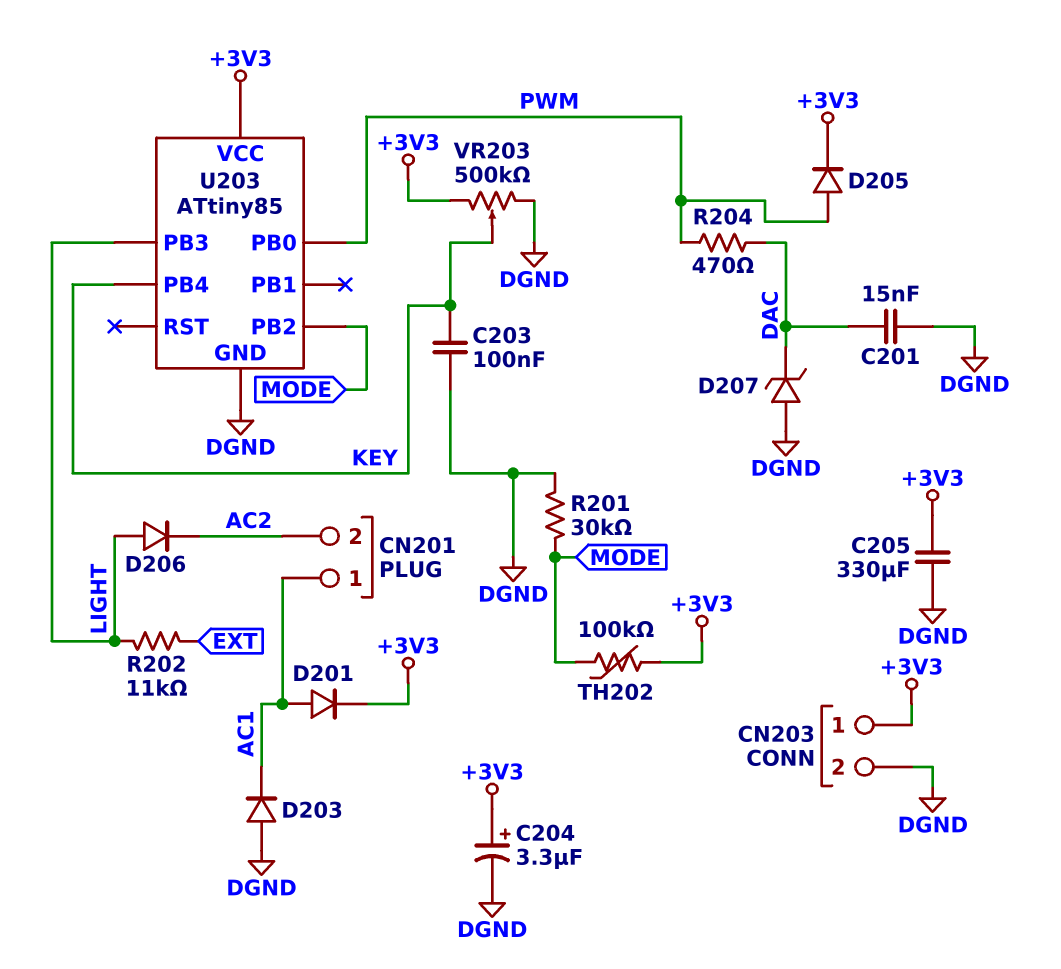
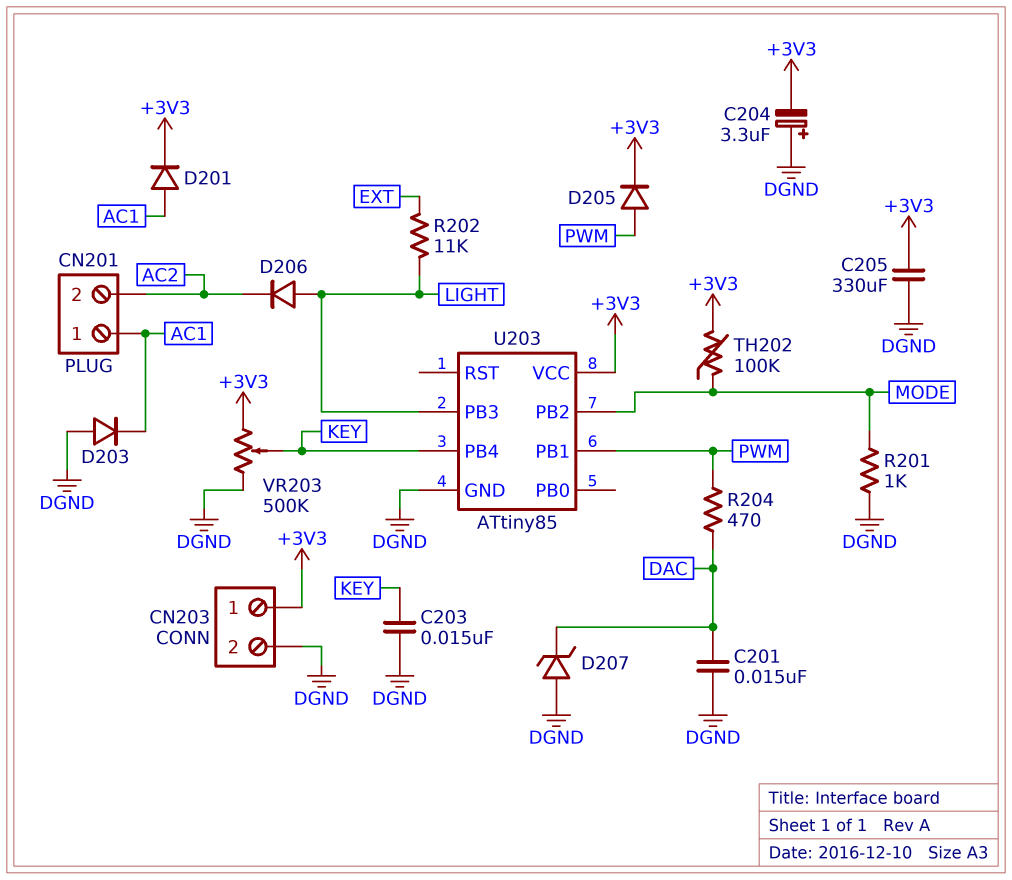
C203: 100nF (DGND, KEY) -> 15nF (DGND, KEY)
C204: 3.3uF (plus +3V3, minus DGND) -> 3.3uF (plus DGND, minus +3V3)
R201: 30k (DGND, MODE) -> 1k (DGND, MODE)
U203 pin PB0: PWM -> none
U203 pin PB1: none -> PWM

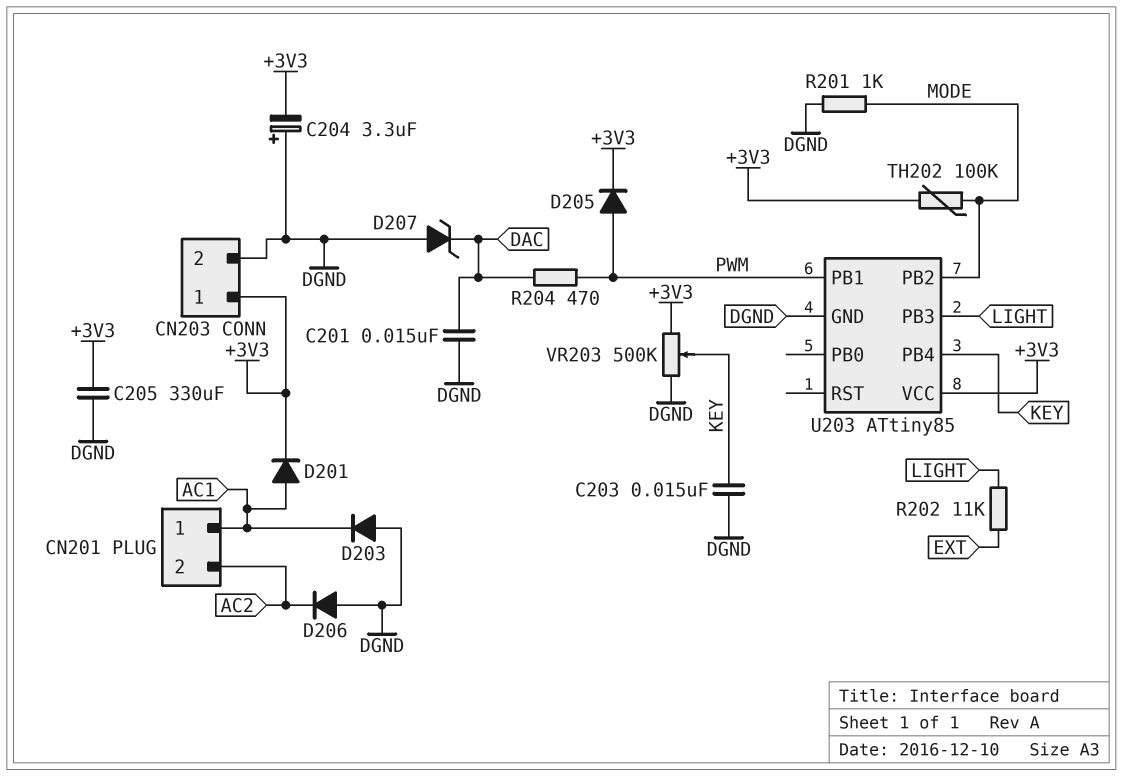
D206: diode (A LIGHT, K AC2) -> diode (A DGND, K AC2)

